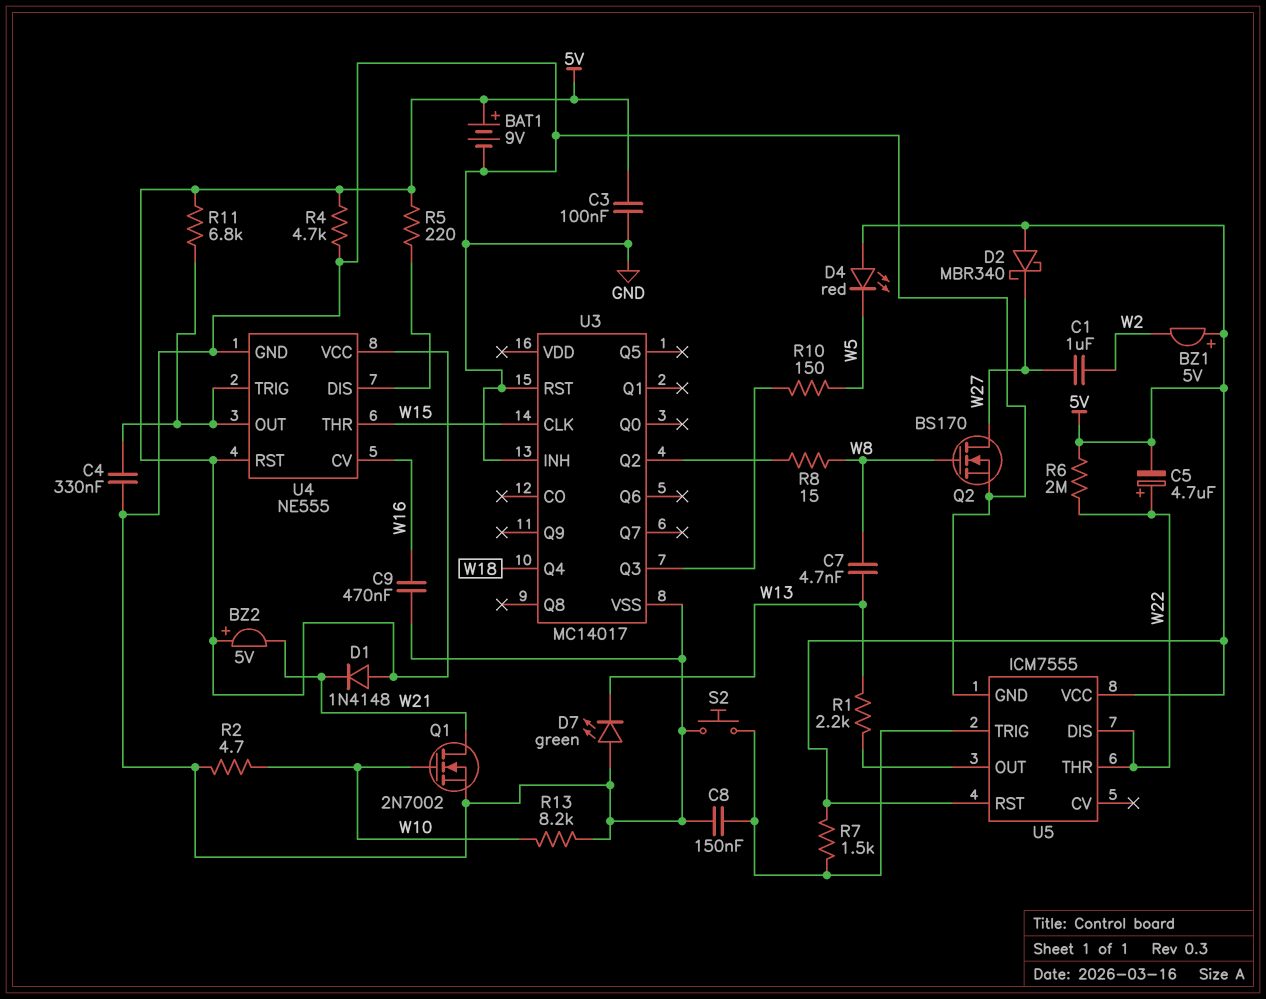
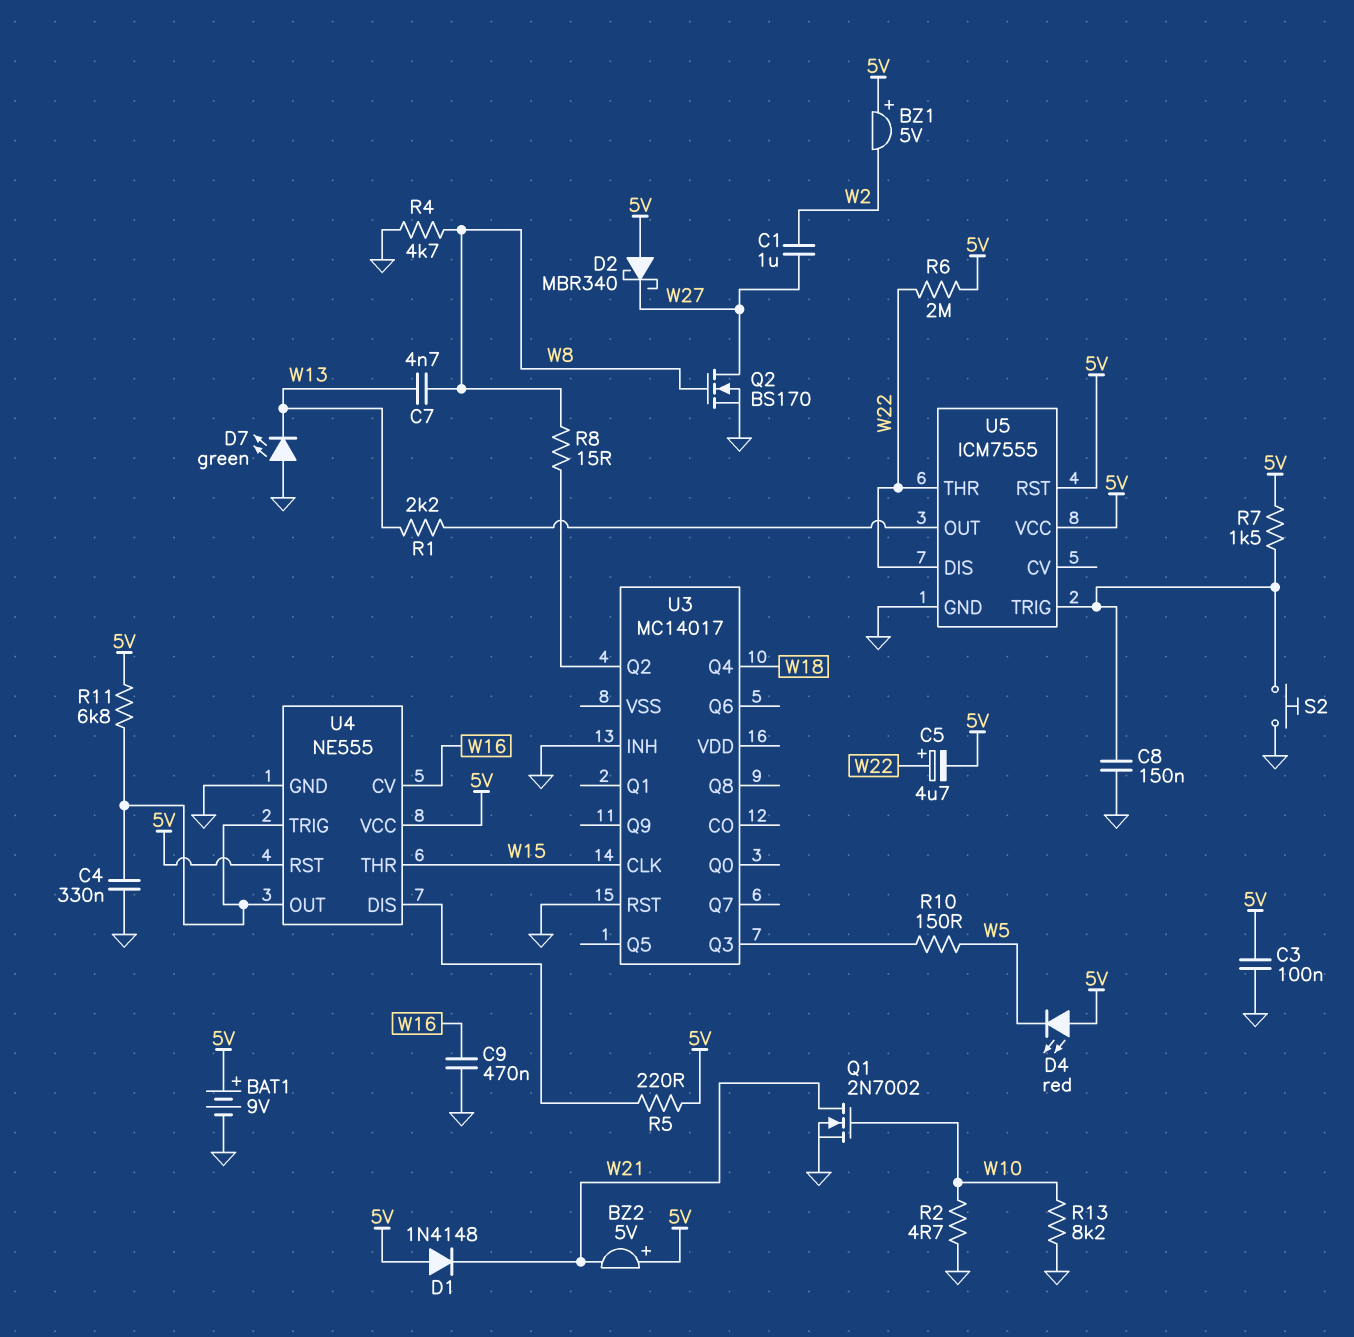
R4: 4.7k (5V, GND) -> 4.7k (GND, W8)
U3 pin VSS: GND -> none

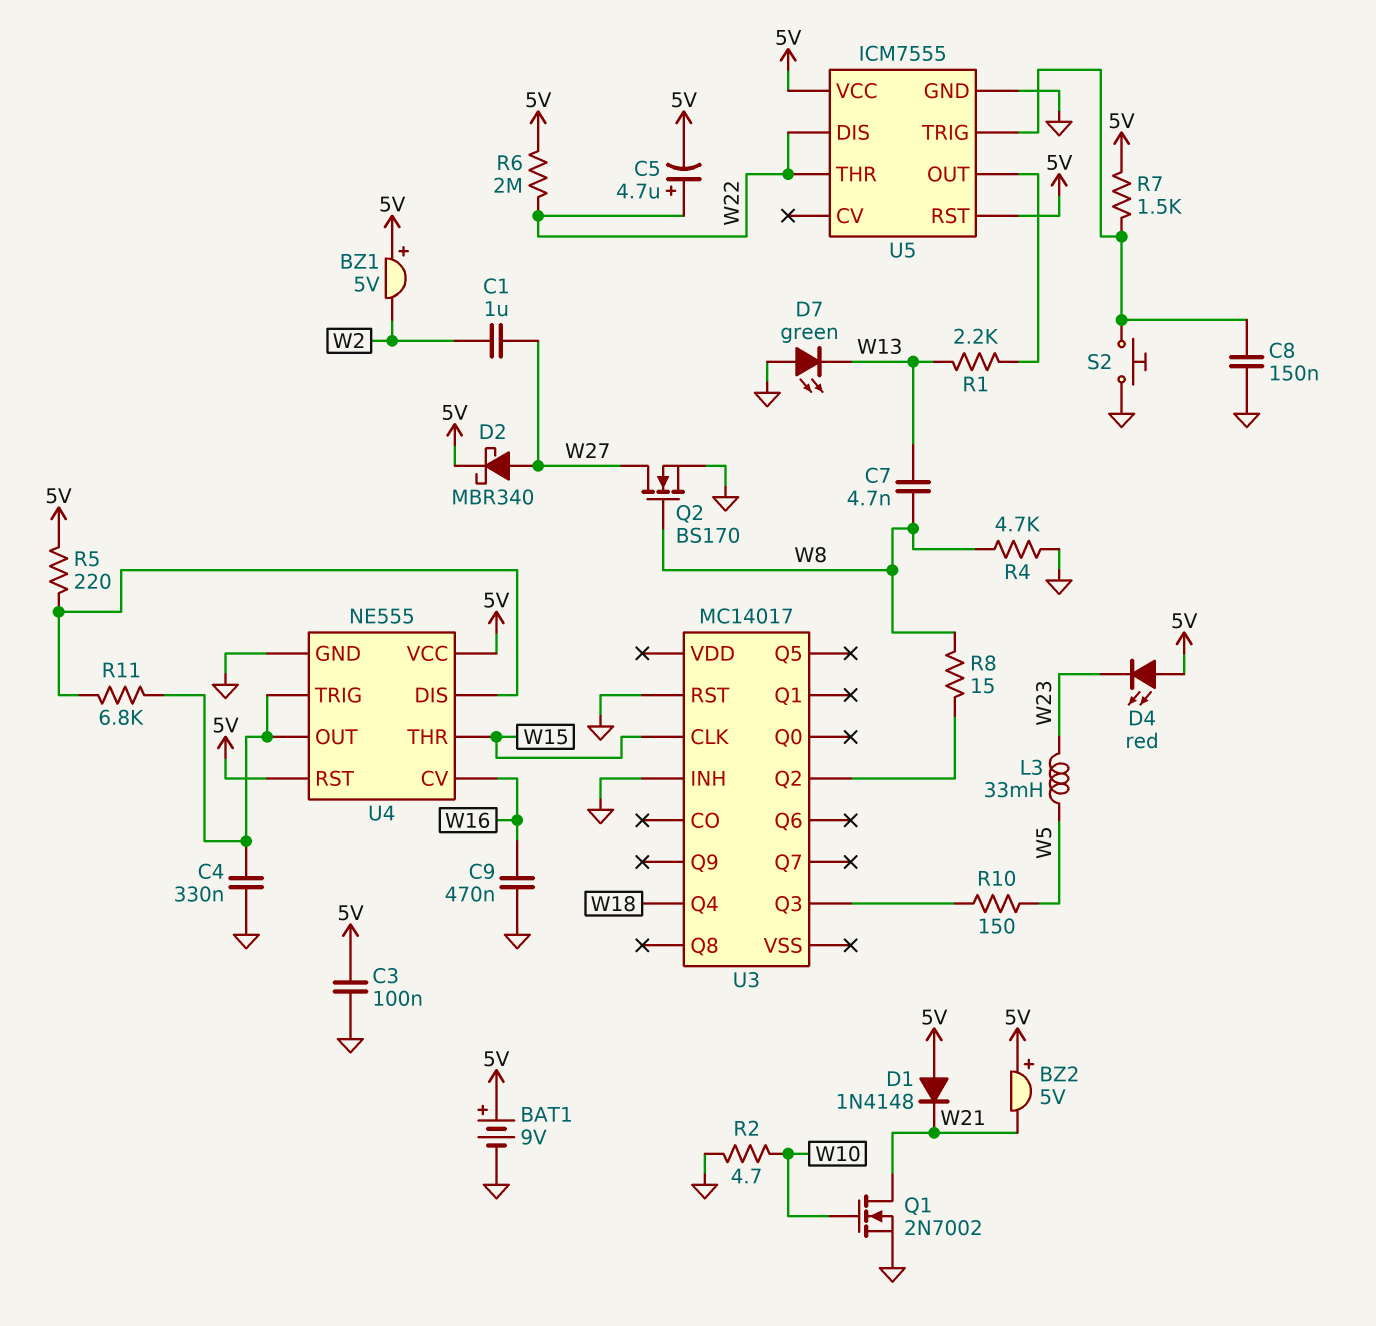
D2: schottky MBR340 (A 5V, K W27) -> schottky MBR340 (A W27, K 5V)
D4: LED red (A 5V, K W5) -> LED red (A 5V, K W23)
L3: none -> 33mH (W5, W23)
R11: 6.8k (5V, U4/OUT) -> 6.8k (U4/DIS, U4/OUT)
R13: 8.2k (GND, W10) -> none

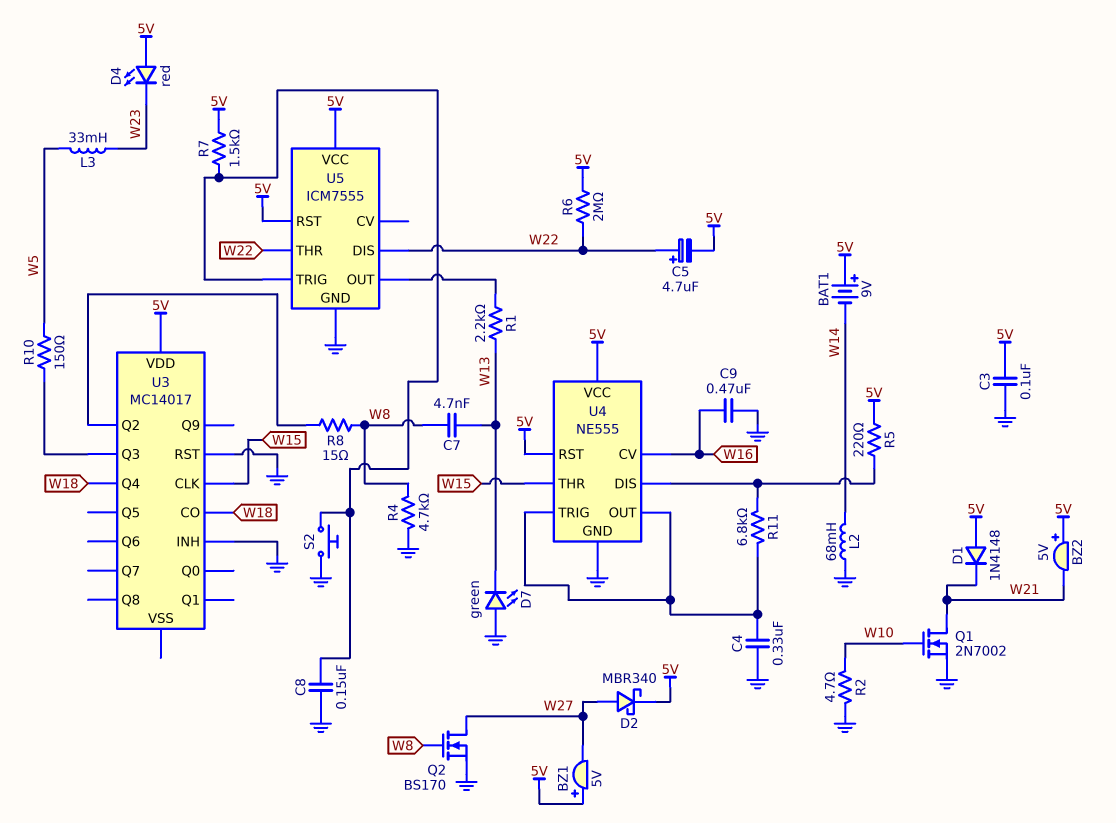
BAT1: 9V (plus 5V, minus GND) -> 9V (plus 5V, minus W14)
BZ1: buzzer 5V (plus 5V, minus W2) -> buzzer 5V (plus 5V, minus W27)
C1: 1uF (W2, W27) -> none
L2: none -> 68mH (GND, W14)
U3 pin CO: none -> W18
U3 pin VDD: none -> 5V

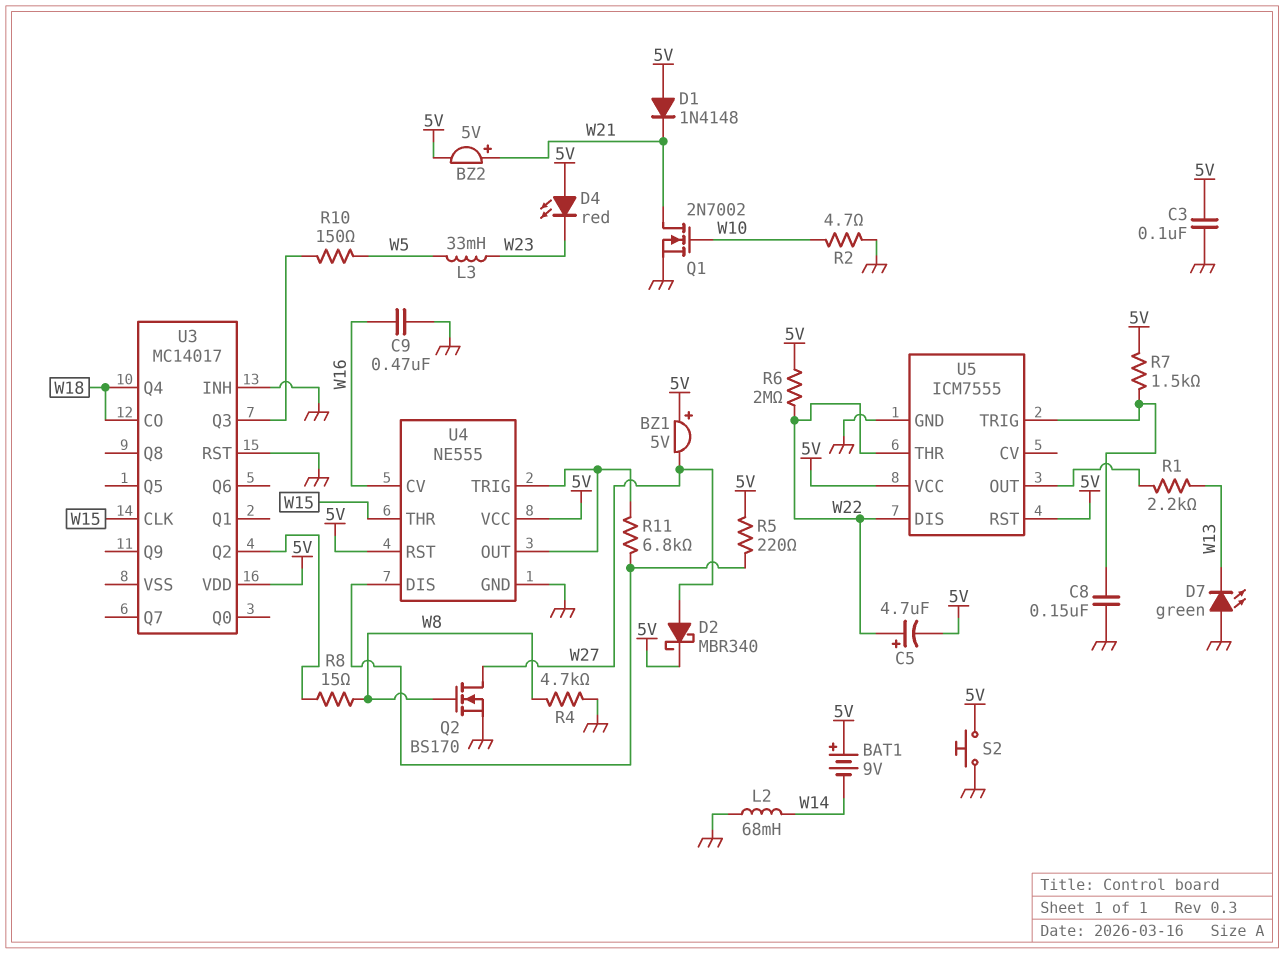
BZ2: buzzer 5V (plus 5V, minus W21) -> buzzer 5V (plus W21, minus 5V)
C4: 330nF (GND, U4/OUT) -> none
C7: 4.7nF (W8, W13) -> none
S2: button (GND, U5/TRIG) -> button (5V, GND)

